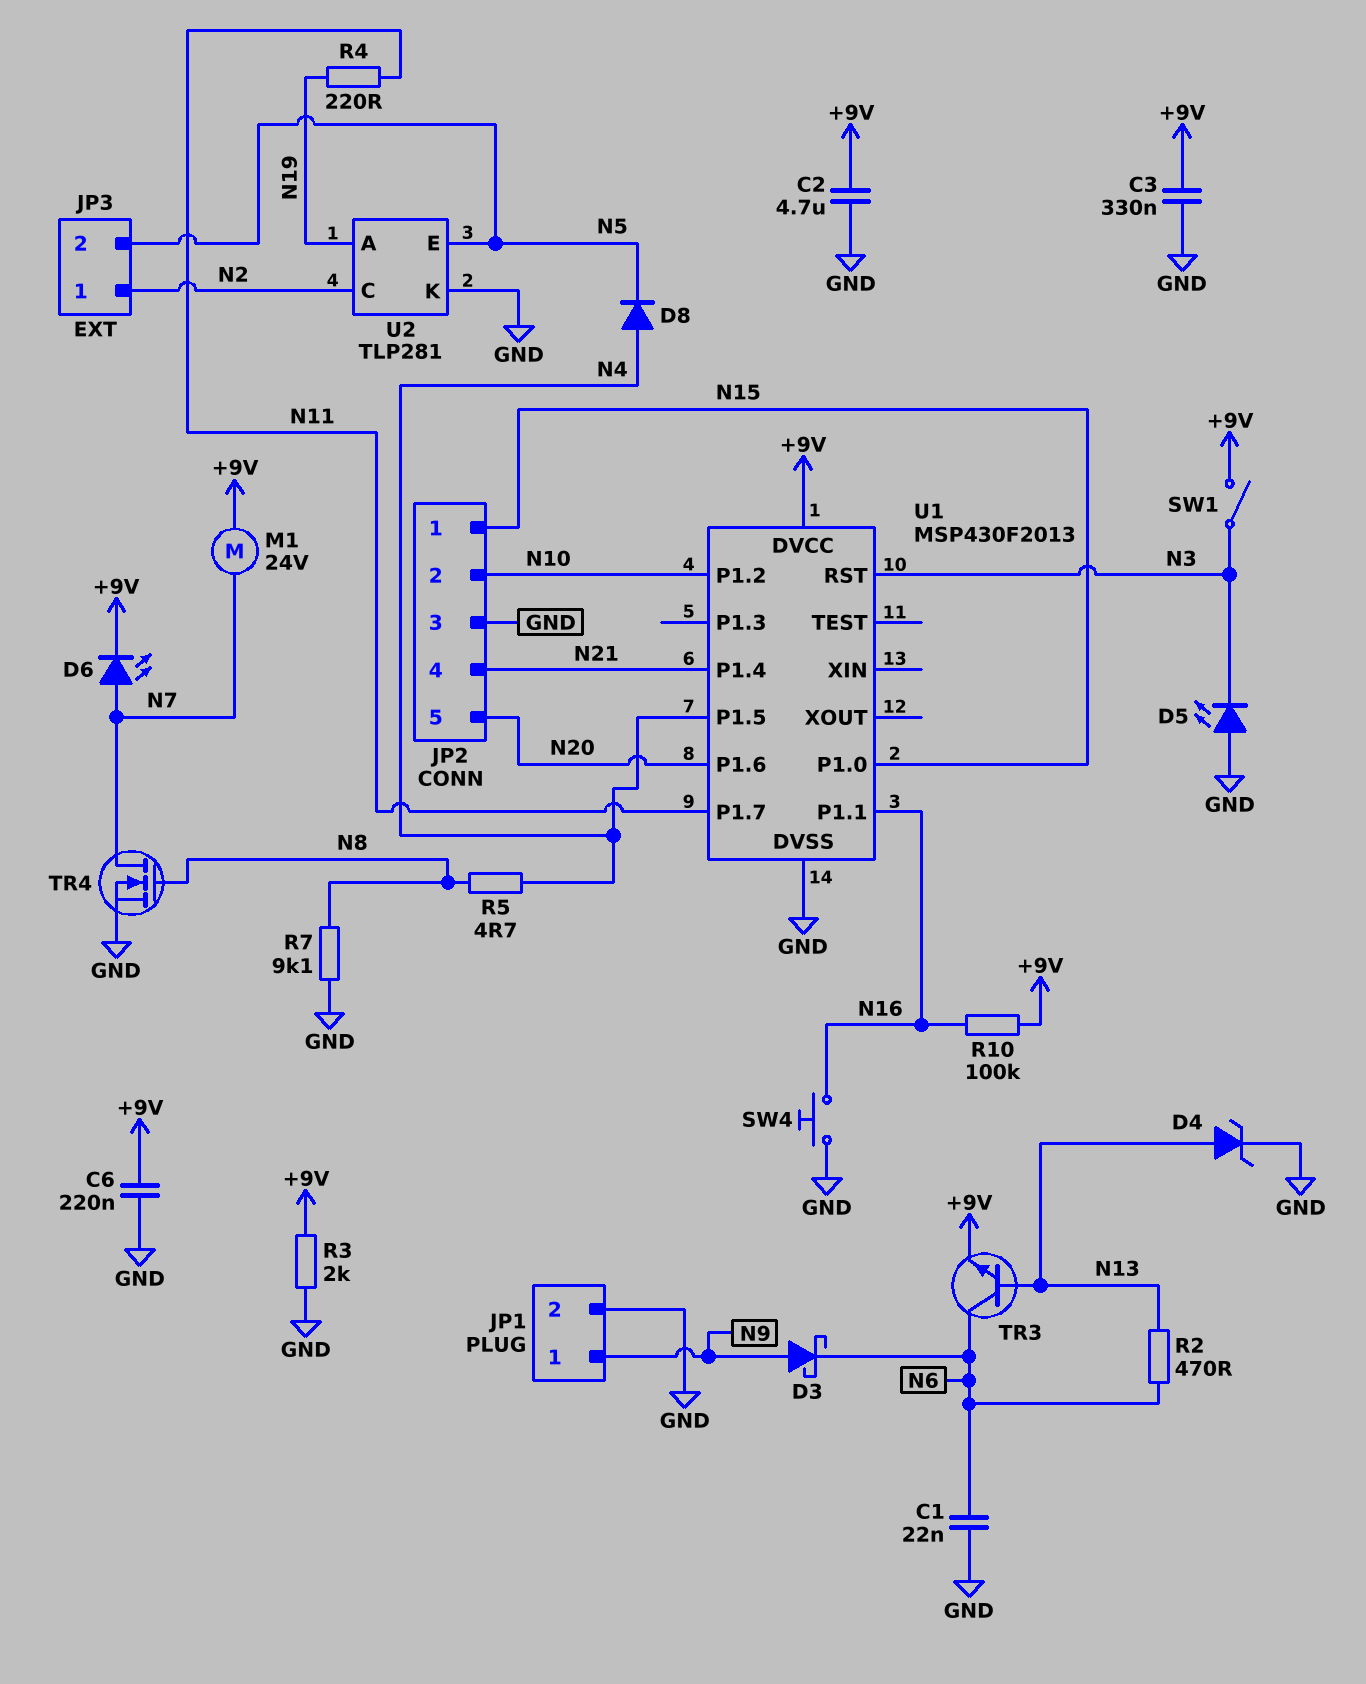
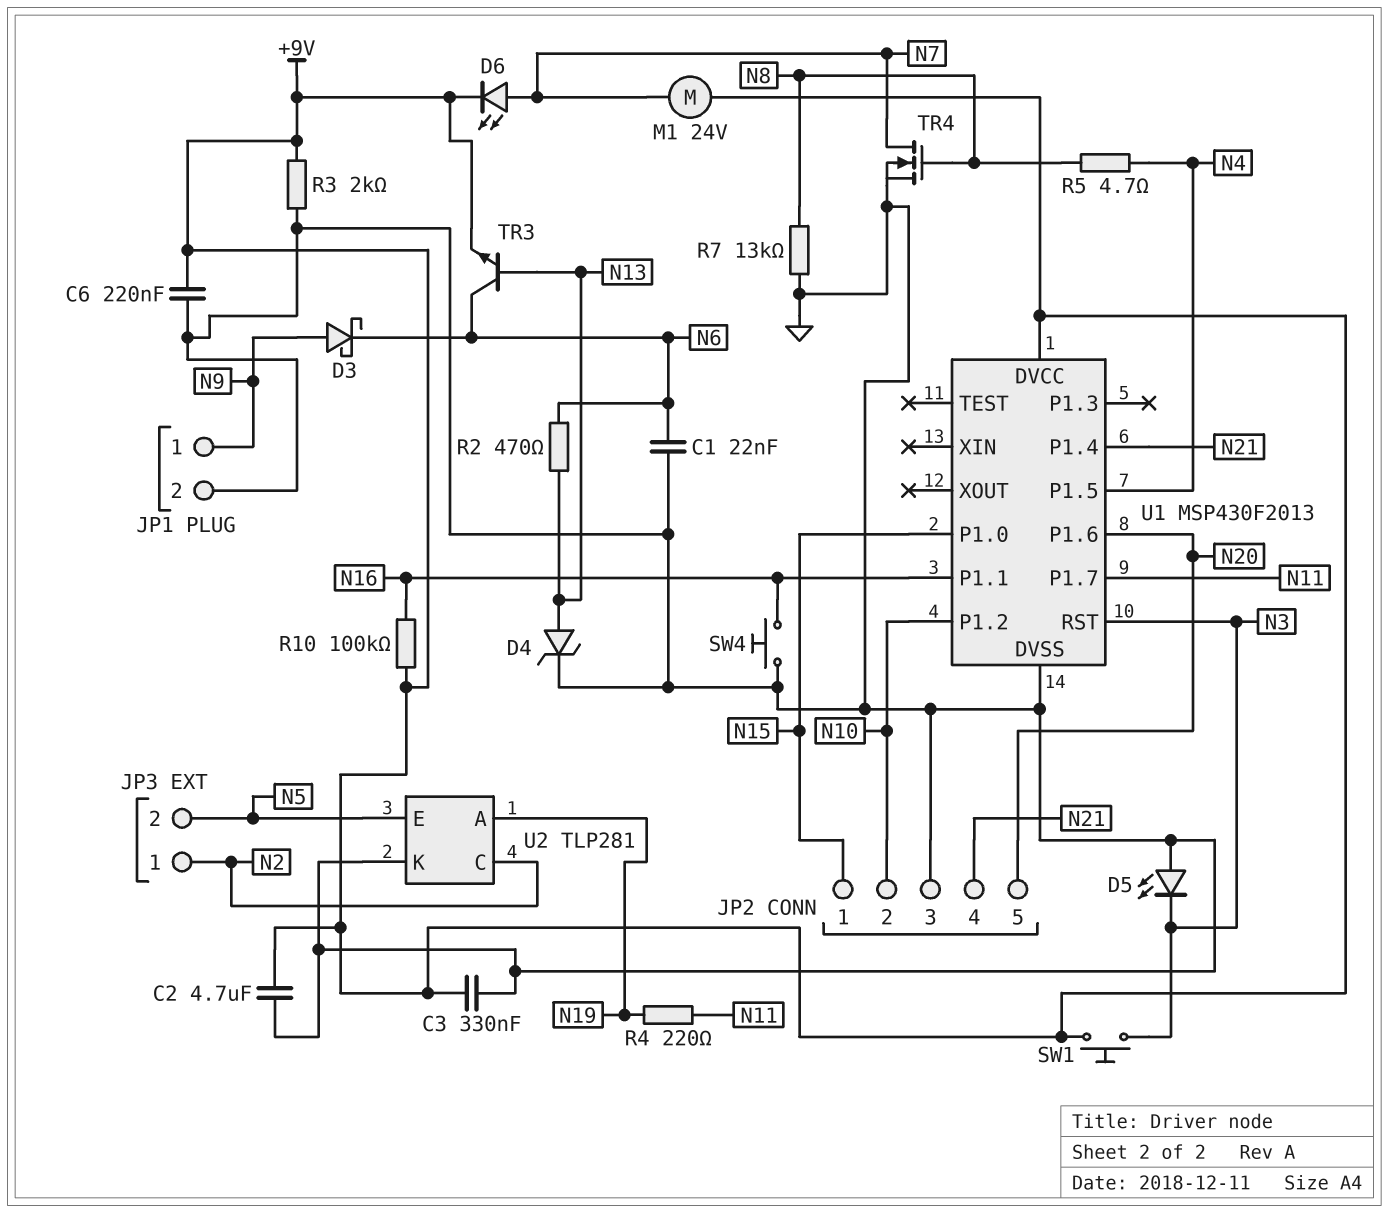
D8: diode (A N4, K N5) -> none
R7: 9.1k (GND, N8) -> 13k (GND, N8)
SW1: switch (+9V, N3) -> button (+9V, N3)

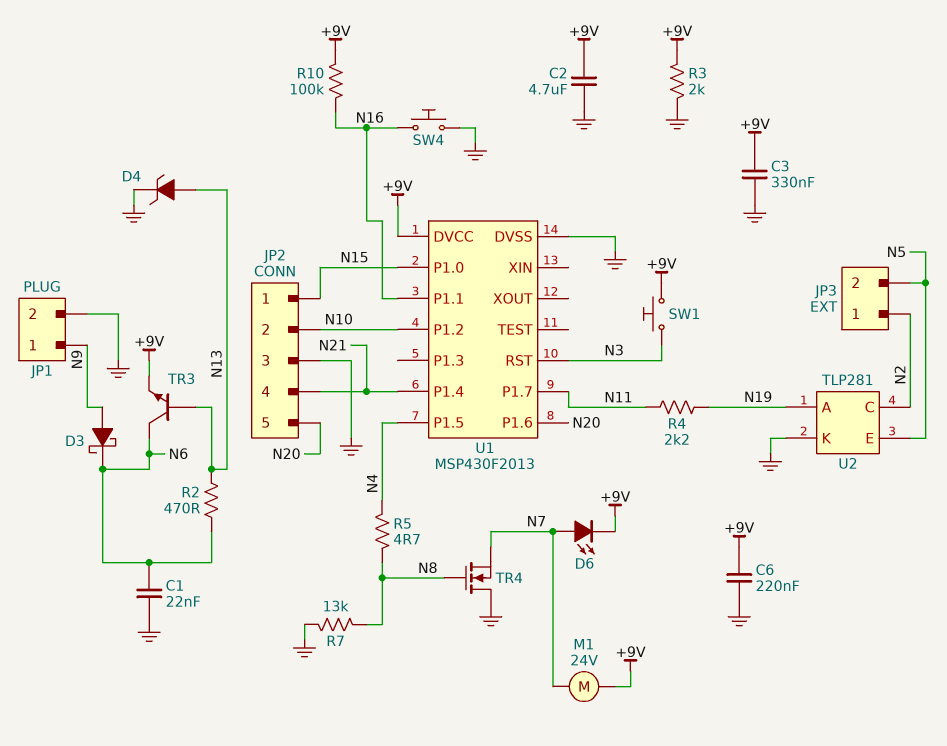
D5: LED (A GND, K N3) -> none
R4: 220 (N11, N19) -> 2.2k (N11, N19)
TR4: NMOS (G N8, D N7, S GND) -> NMOS (G N8, D GND, S N7)

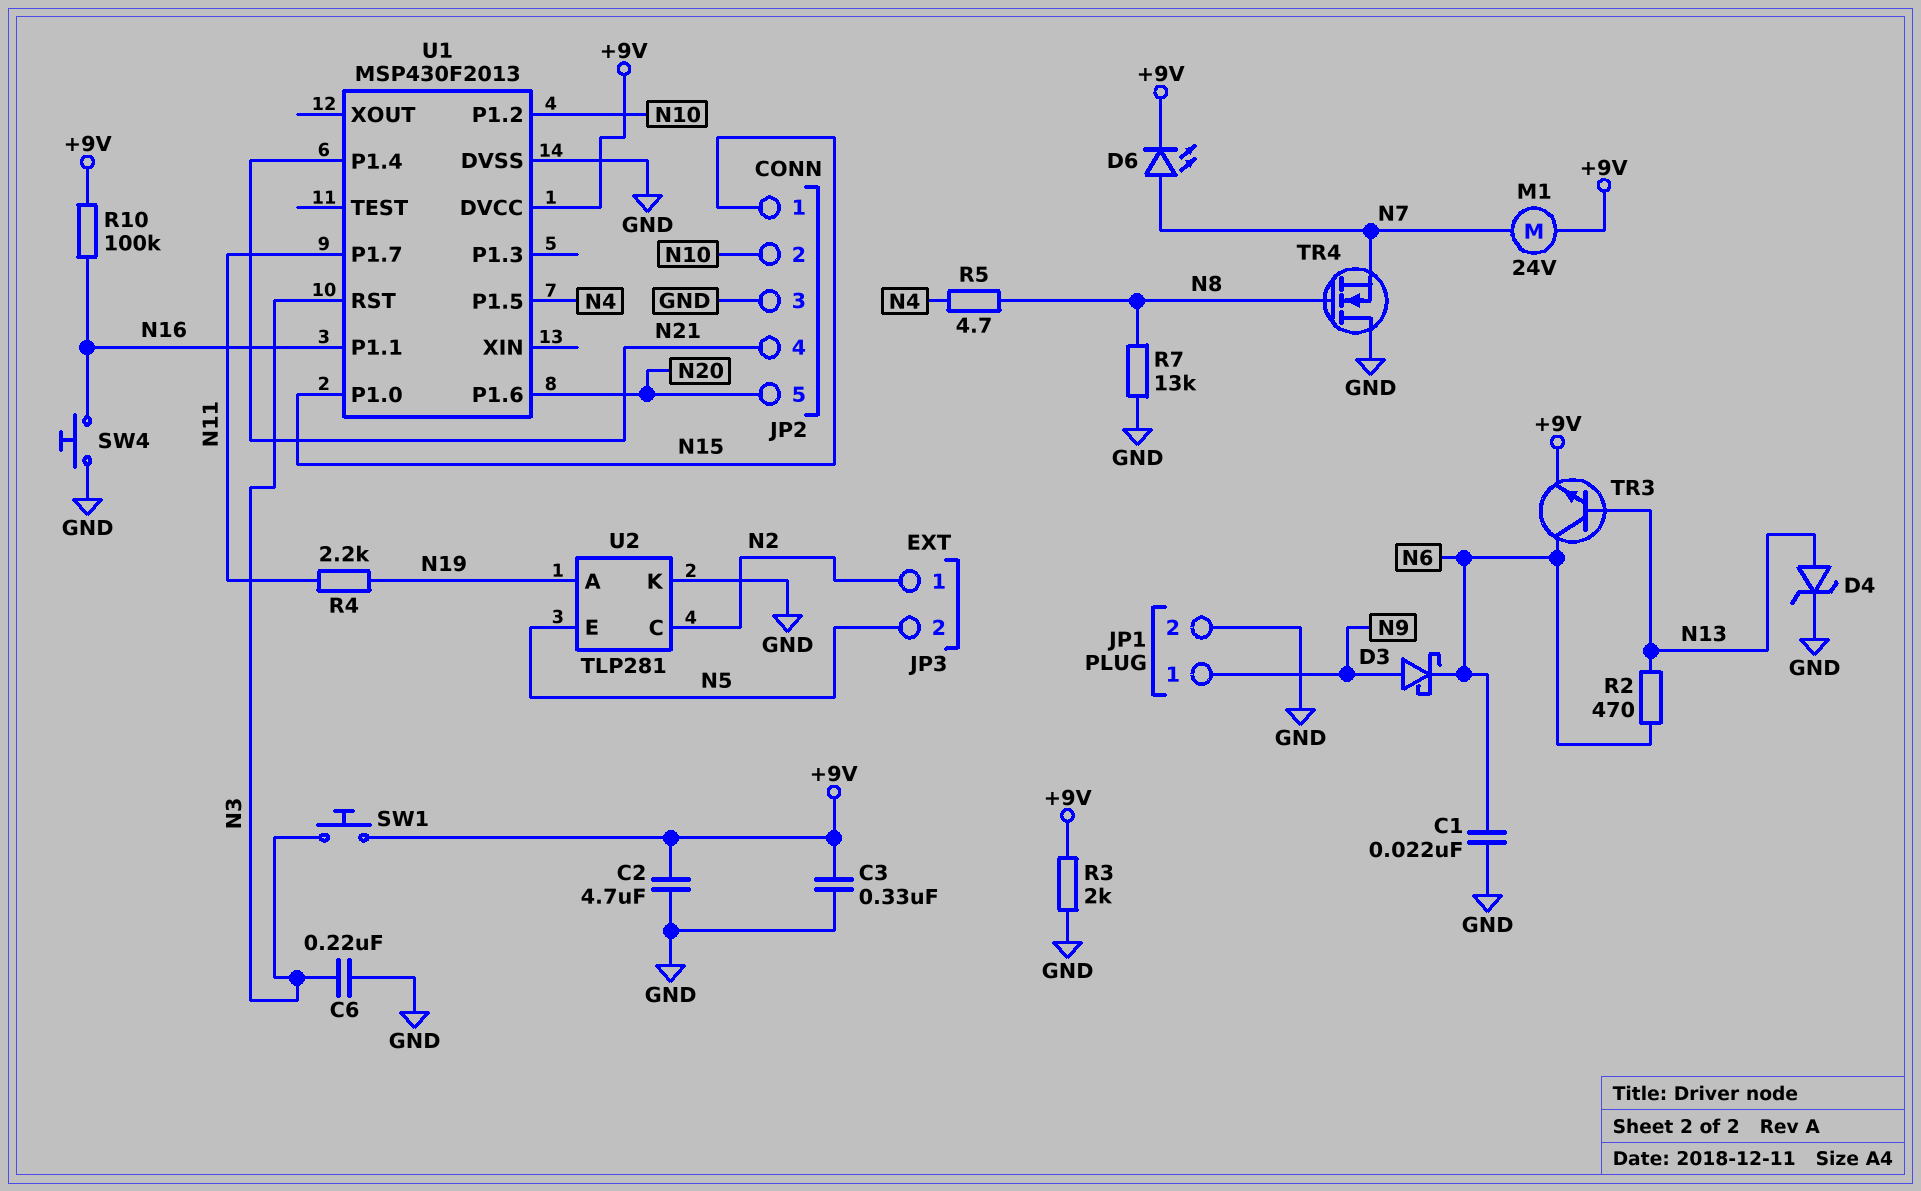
C6: 220nF (+9V, GND) -> 220nF (GND, N3)

